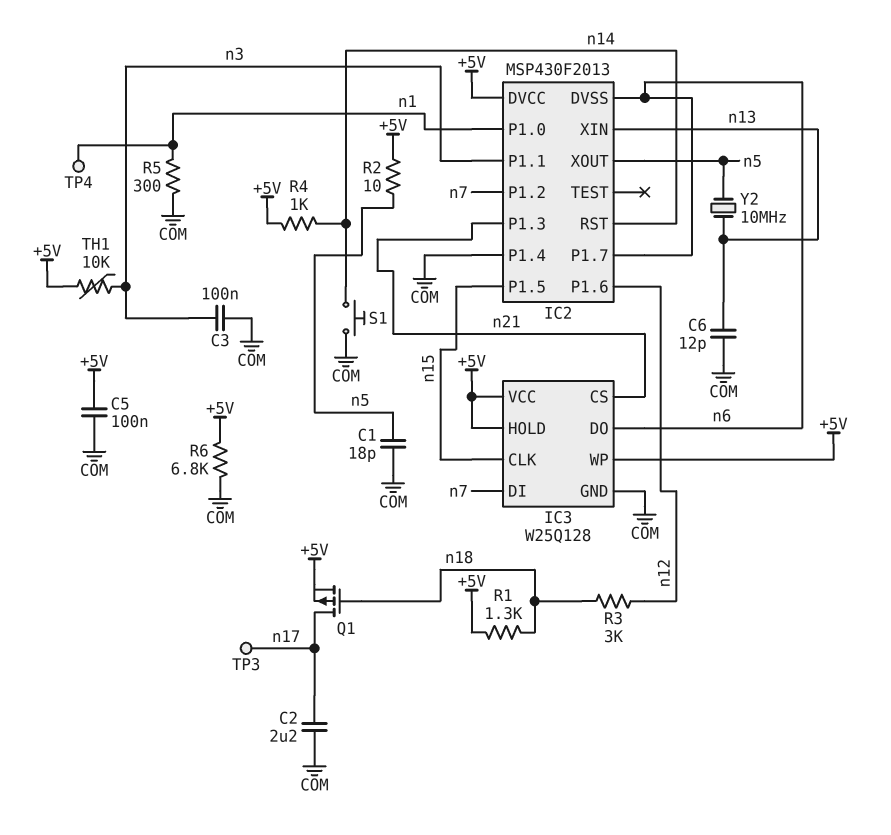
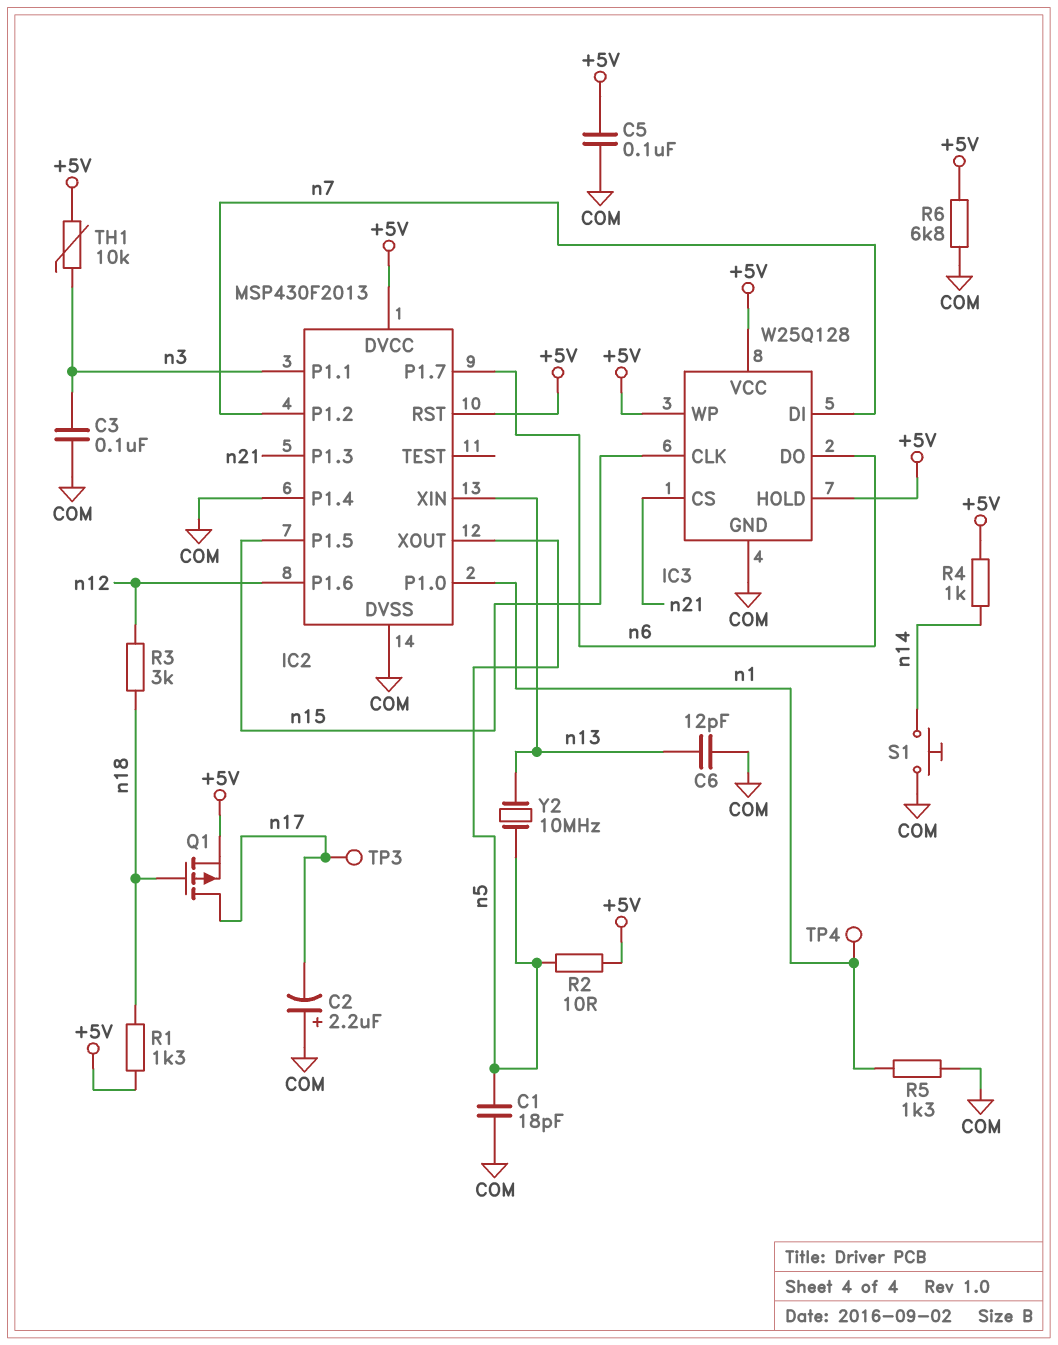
C2: 2.2uF (COM, n17) -> 2.2uF (plus COM, minus n17)
IC2 pin DVSS: n6 -> COM
IC2 pin RST: n14 -> +5V
R5: 300 (COM, n1) -> 1.3k (COM, n1)

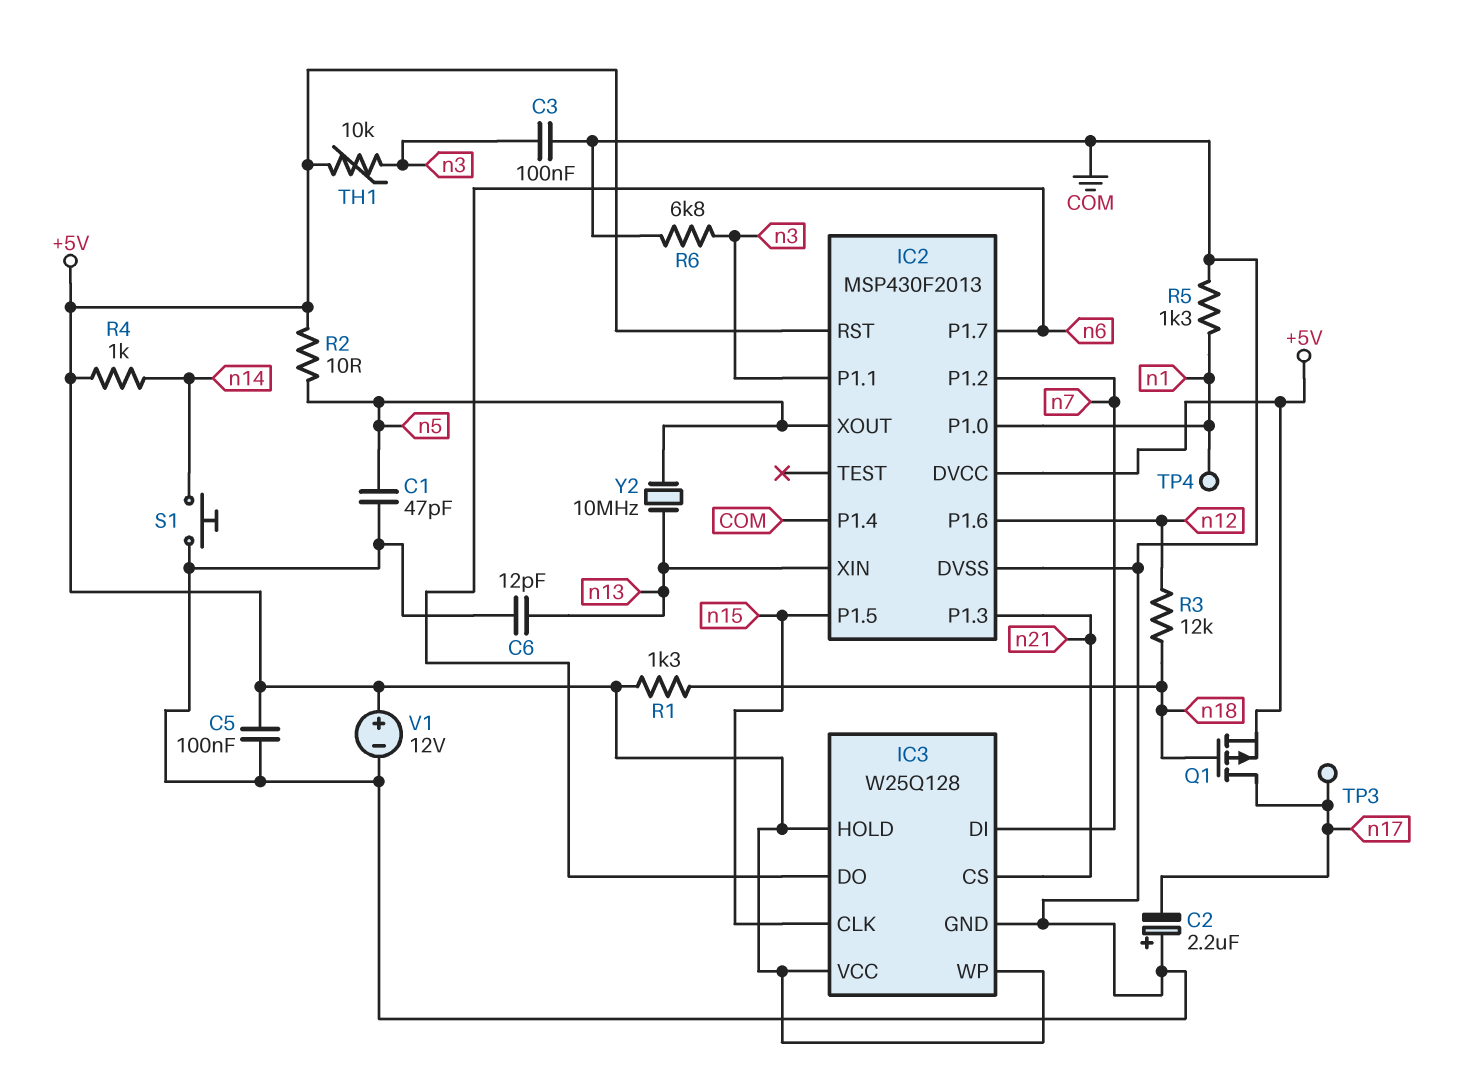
C1: 18pF (COM, n5) -> 47pF (COM, n5)
R3: 3k (n12, n18) -> 12k (n12, n18)
R6: 6.8k (+5V, COM) -> 6.8k (COM, n3)
V1: none -> 12V (plus +5V, minus COM)

